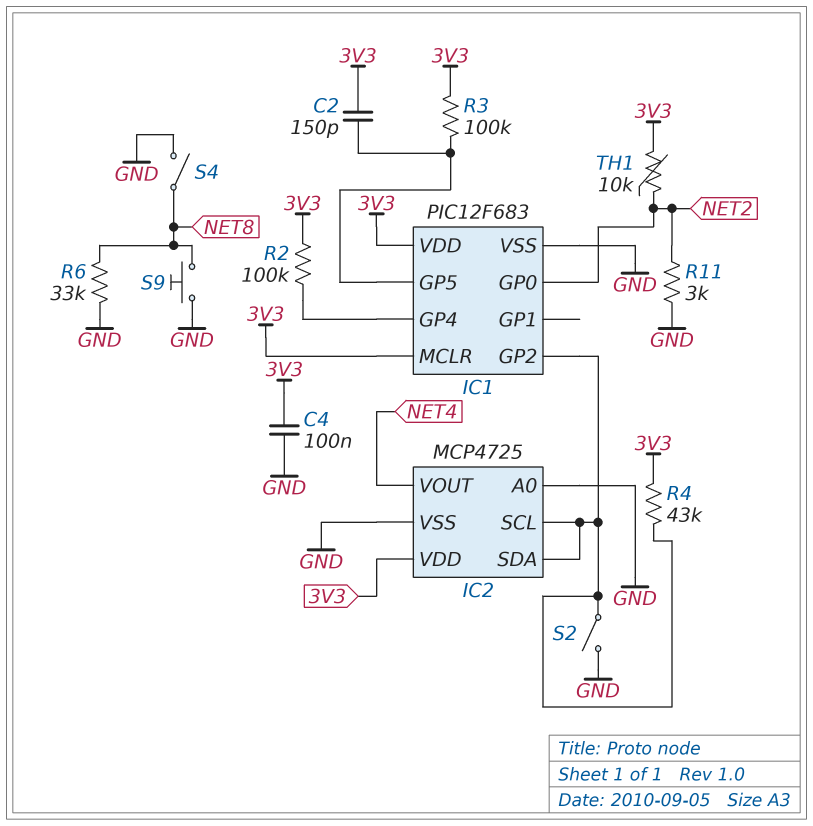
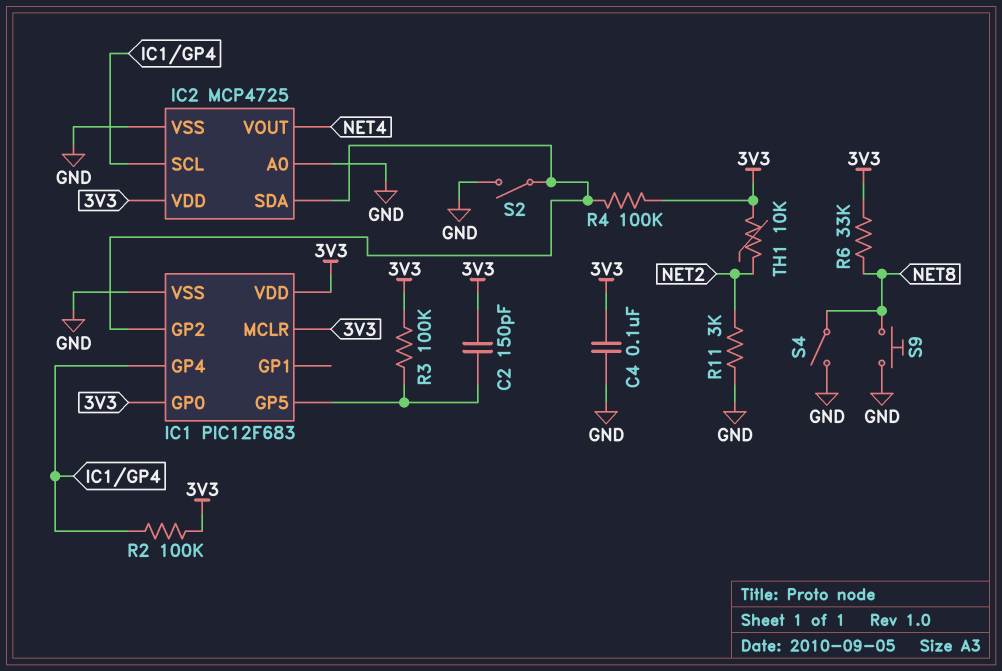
IC1 pin GP0: NET2 -> 3V3
IC2 pin SCL: IC1/GP2 -> IC1/GP4
R4: 43k (3V3, IC1/GP2) -> 100k (3V3, IC1/GP2)
R6: 33k (GND, NET8) -> 33k (3V3, NET8)

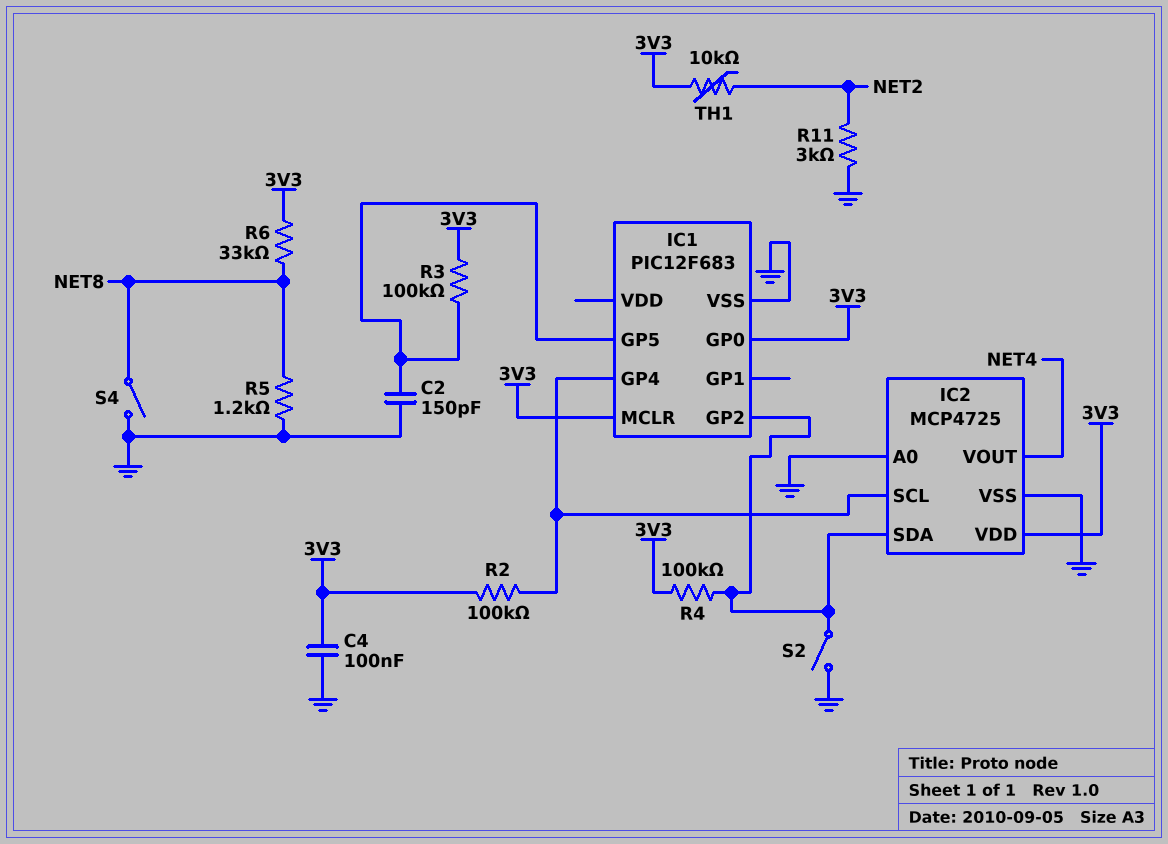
C2: 150pF (3V3, IC1/GP5) -> 150pF (GND, IC1/GP5)
IC1 pin VDD: 3V3 -> none
R5: none -> 1.2k (GND, NET8)
S9: button (GND, NET8) -> none

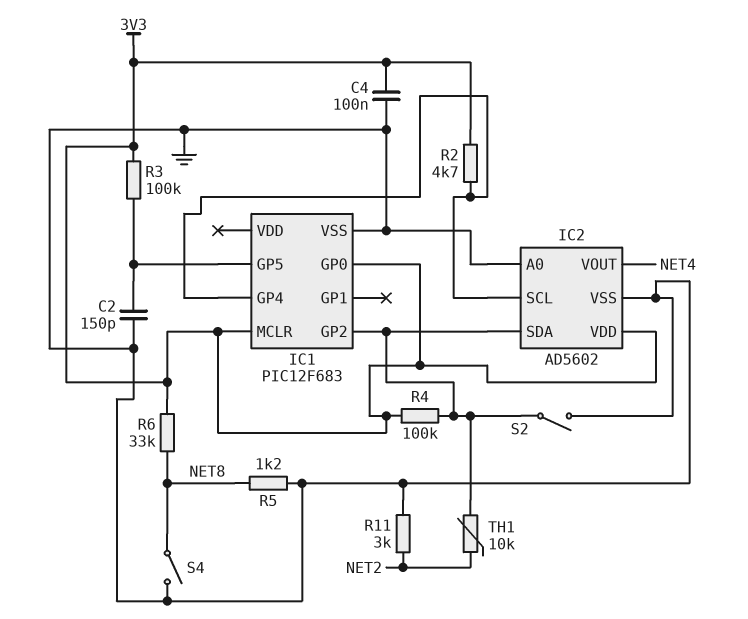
IC2: MCP4725 -> AD5602
R2: 100k (3V3, IC1/GP4) -> 4.7k (3V3, IC1/GP4)
TH1: 10k (3V3, NET2) -> 10k (IC1/GP2, NET2)

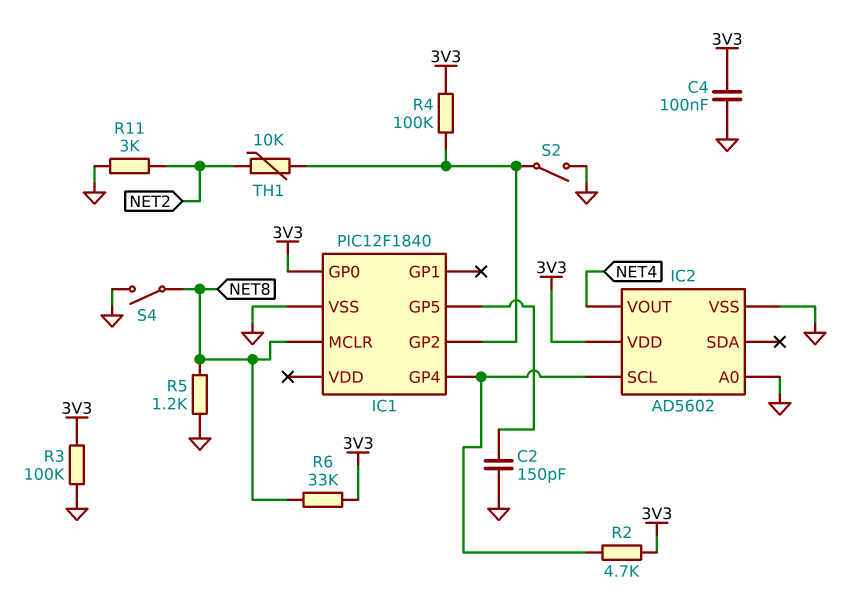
IC1: PIC12F683 -> PIC12F1840
IC1 pin MCLR: 3V3 -> NET8
IC2 pin SDA: IC1/GP2 -> none
R3: 100k (3V3, IC1/GP5) -> 100k (3V3, GND)

